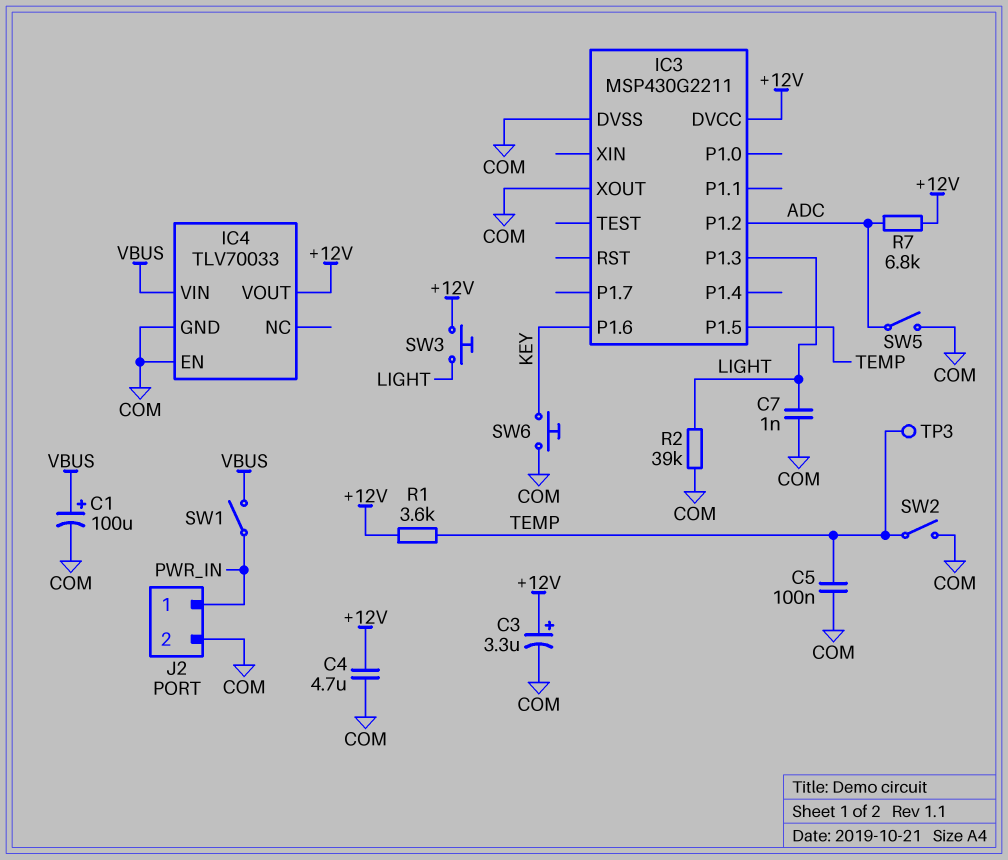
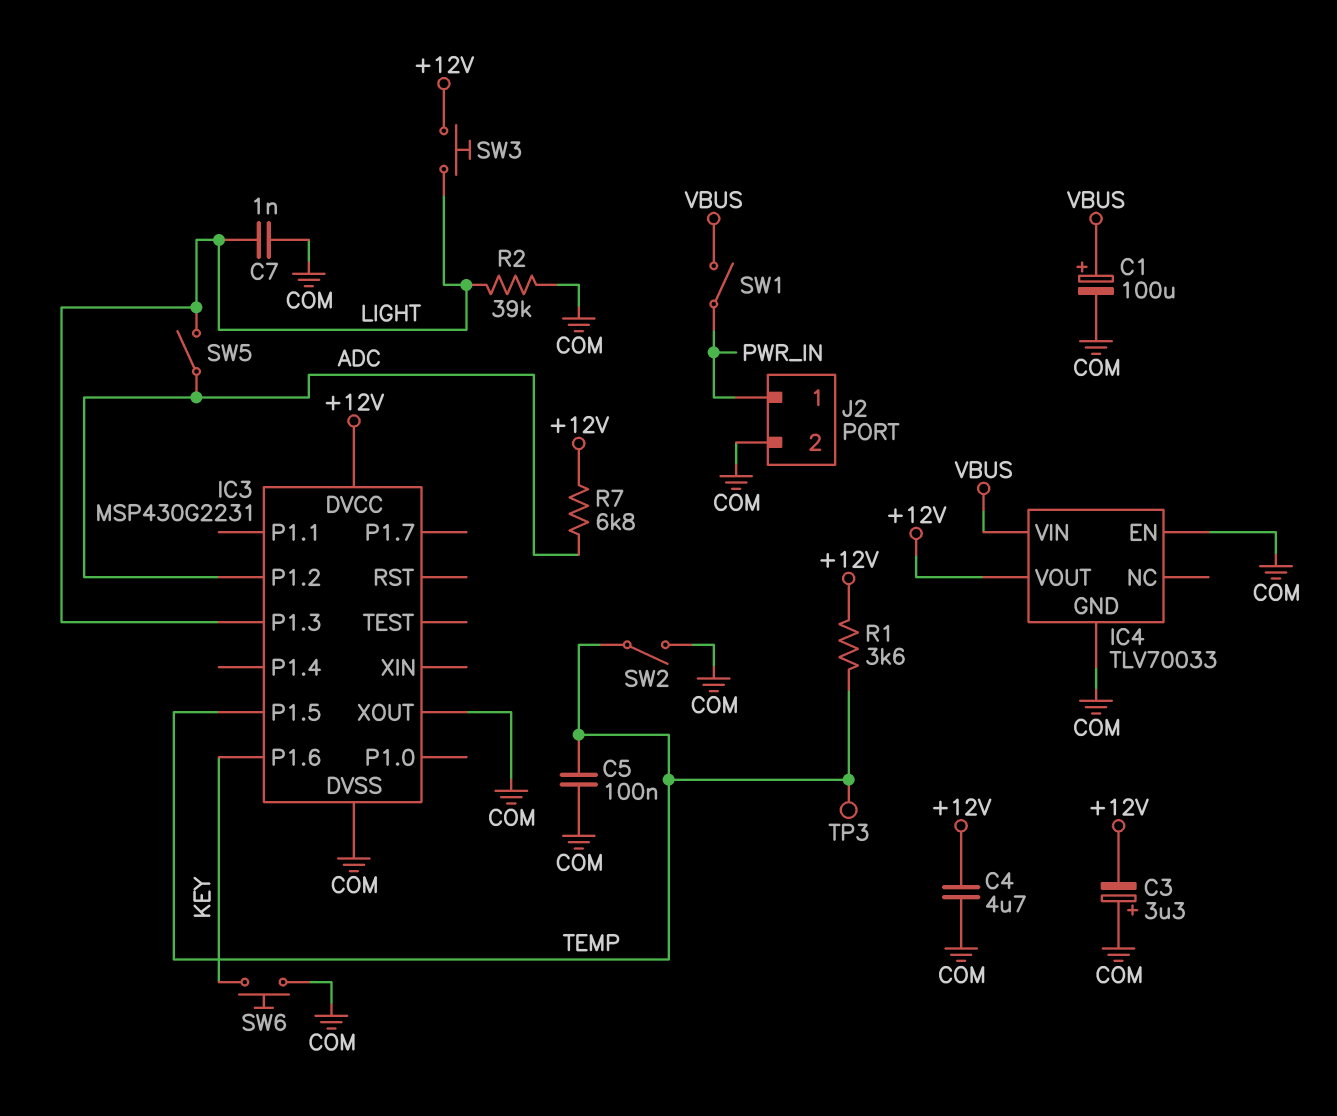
C3: 3.3uF (plus +12V, minus COM) -> 3.3uF (plus COM, minus +12V)
IC3: MSP430G2211 -> MSP430G2231
SW5: switch (ADC, COM) -> switch (ADC, LIGHT)

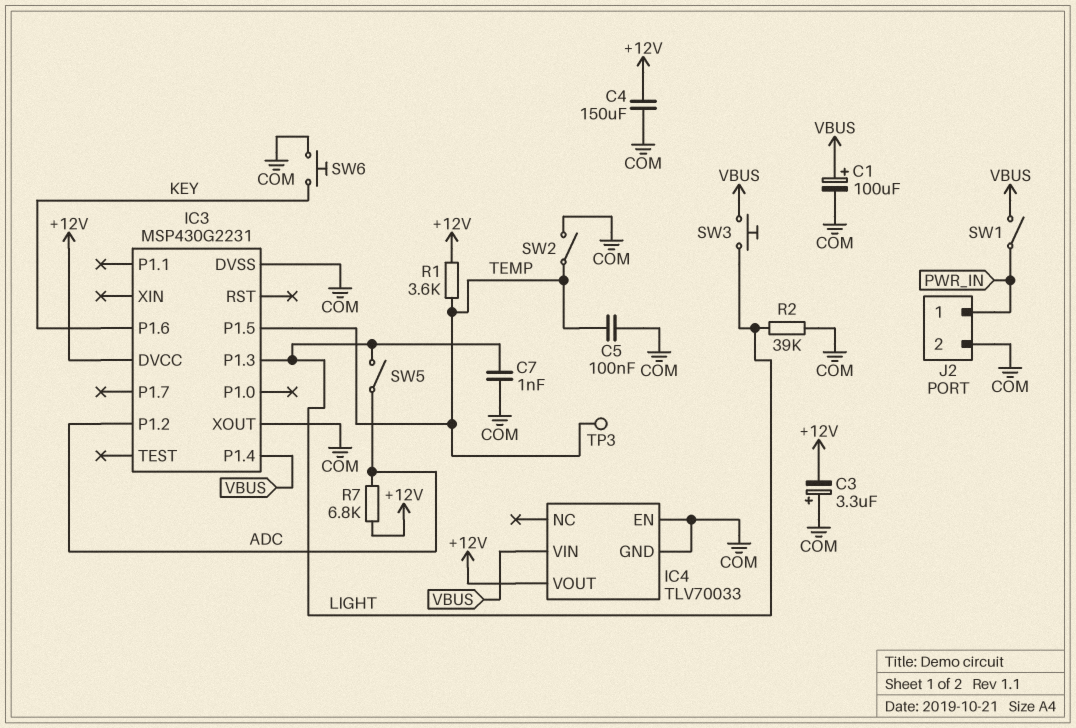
C4: 4.7uF (+12V, COM) -> 150uF (+12V, COM)
IC3 pin P1.4: none -> VBUS
SW3: button (+12V, LIGHT) -> button (LIGHT, VBUS)

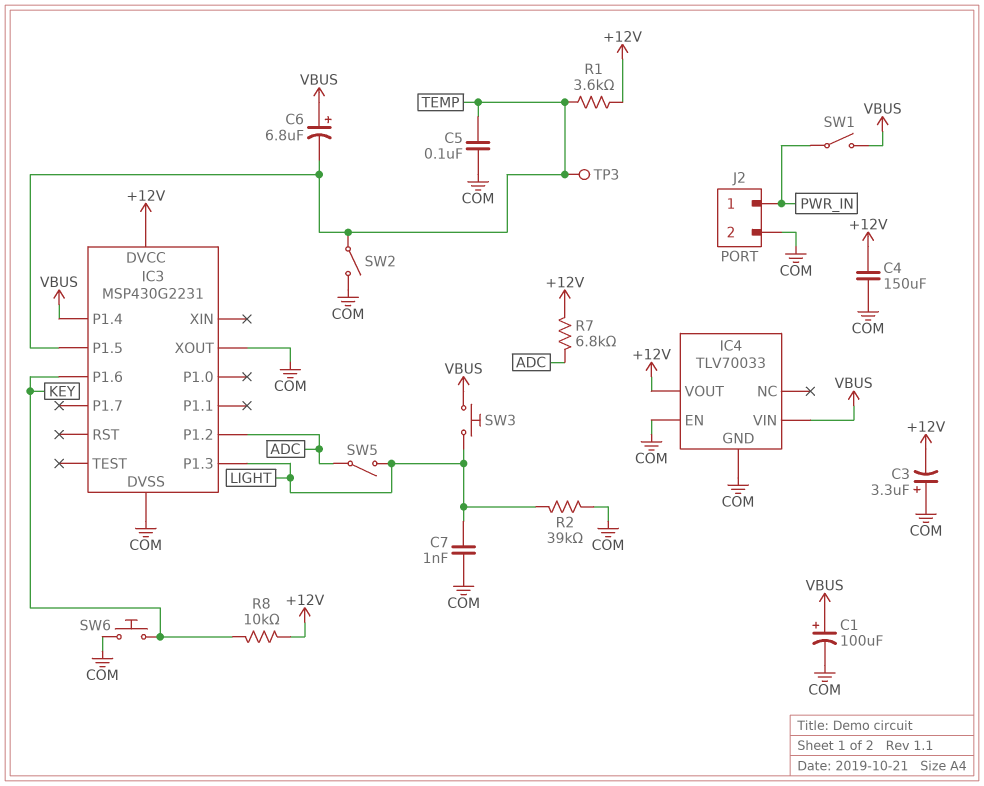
C6: none -> 6.8uF (plus VBUS, minus TEMP)
R8: none -> 10k (+12V, KEY)

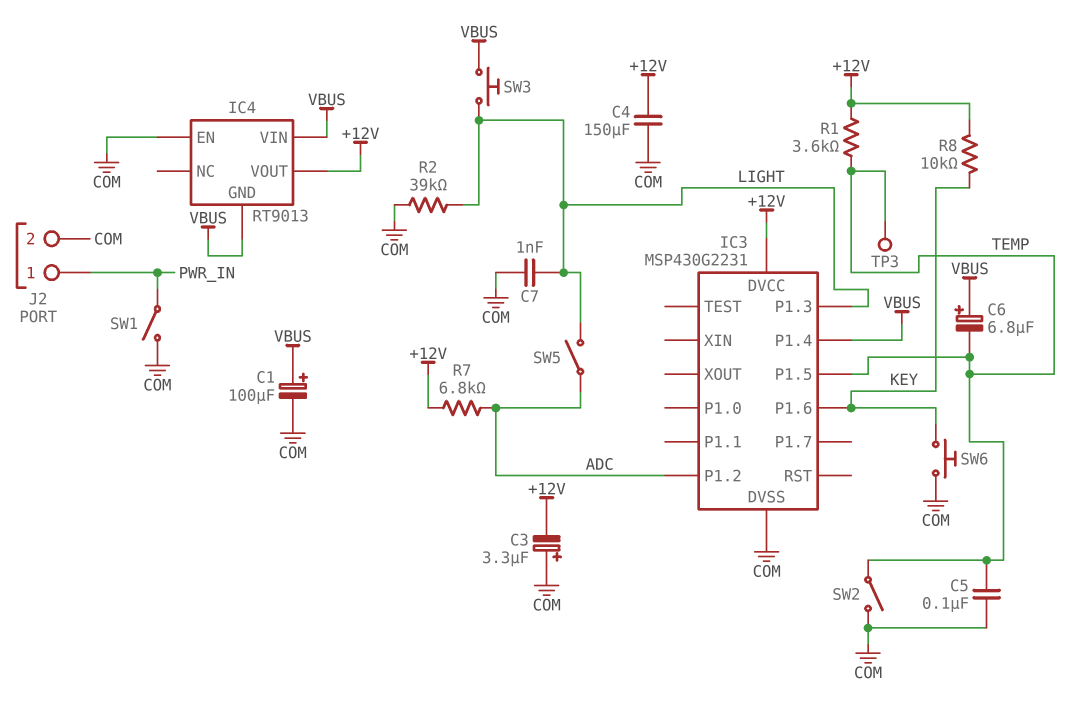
IC3 pin XOUT: COM -> none
IC4: TLV70033 -> RT9013
IC4 pin GND: COM -> VBUS
SW1: switch (PWR_IN, VBUS) -> switch (COM, PWR_IN)

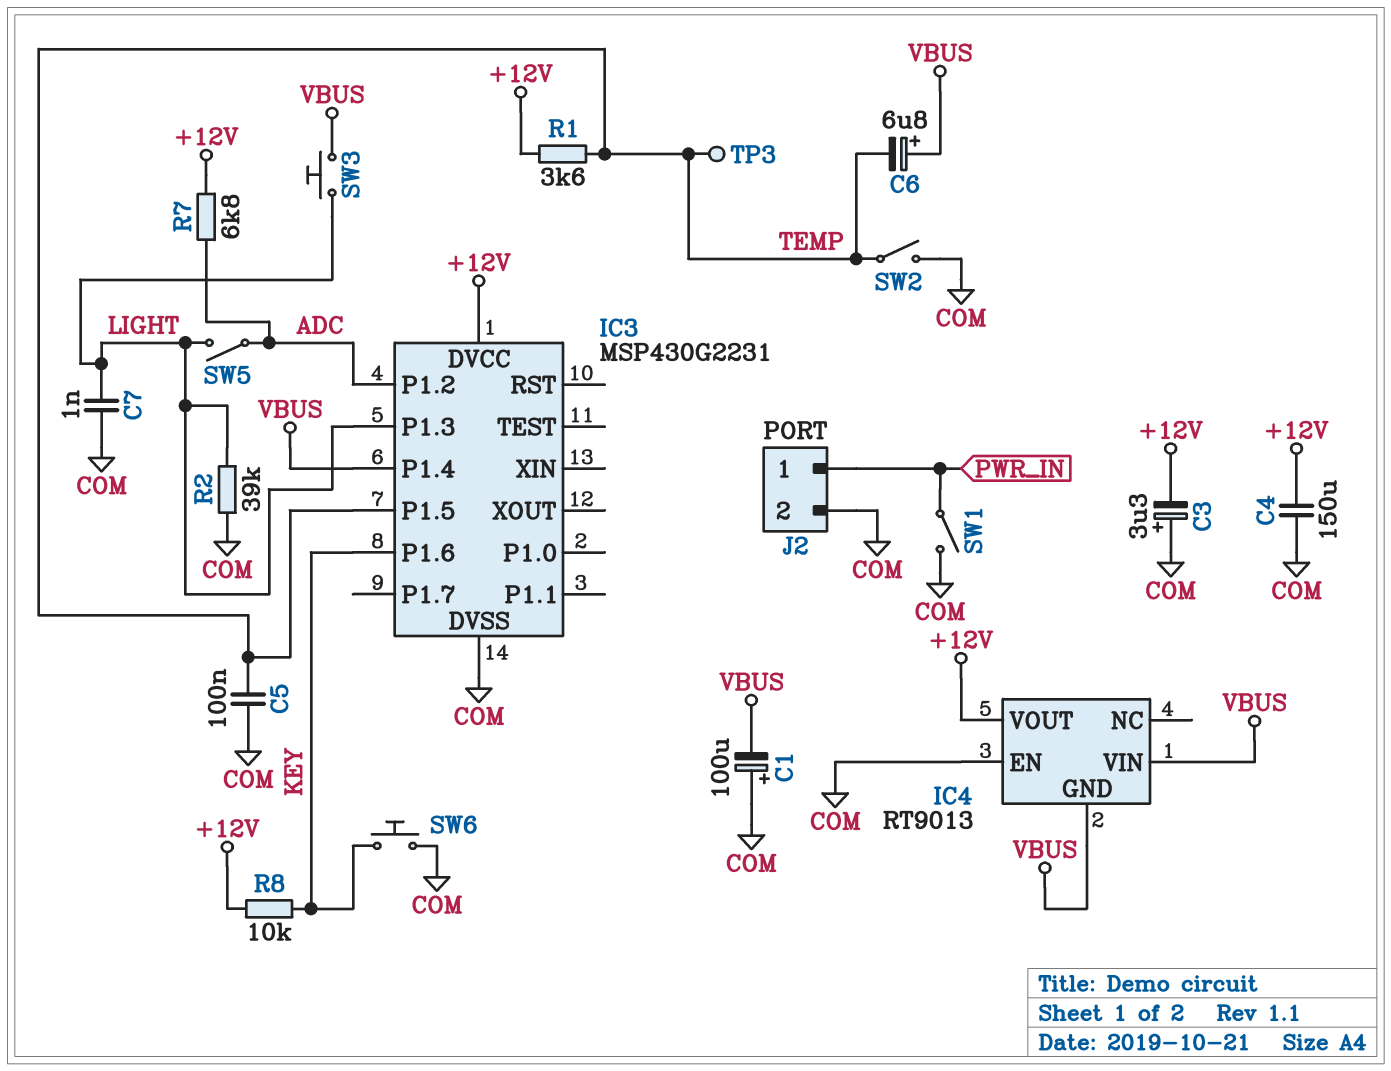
C1: 100uF (plus VBUS, minus COM) -> 100uF (plus COM, minus VBUS)

